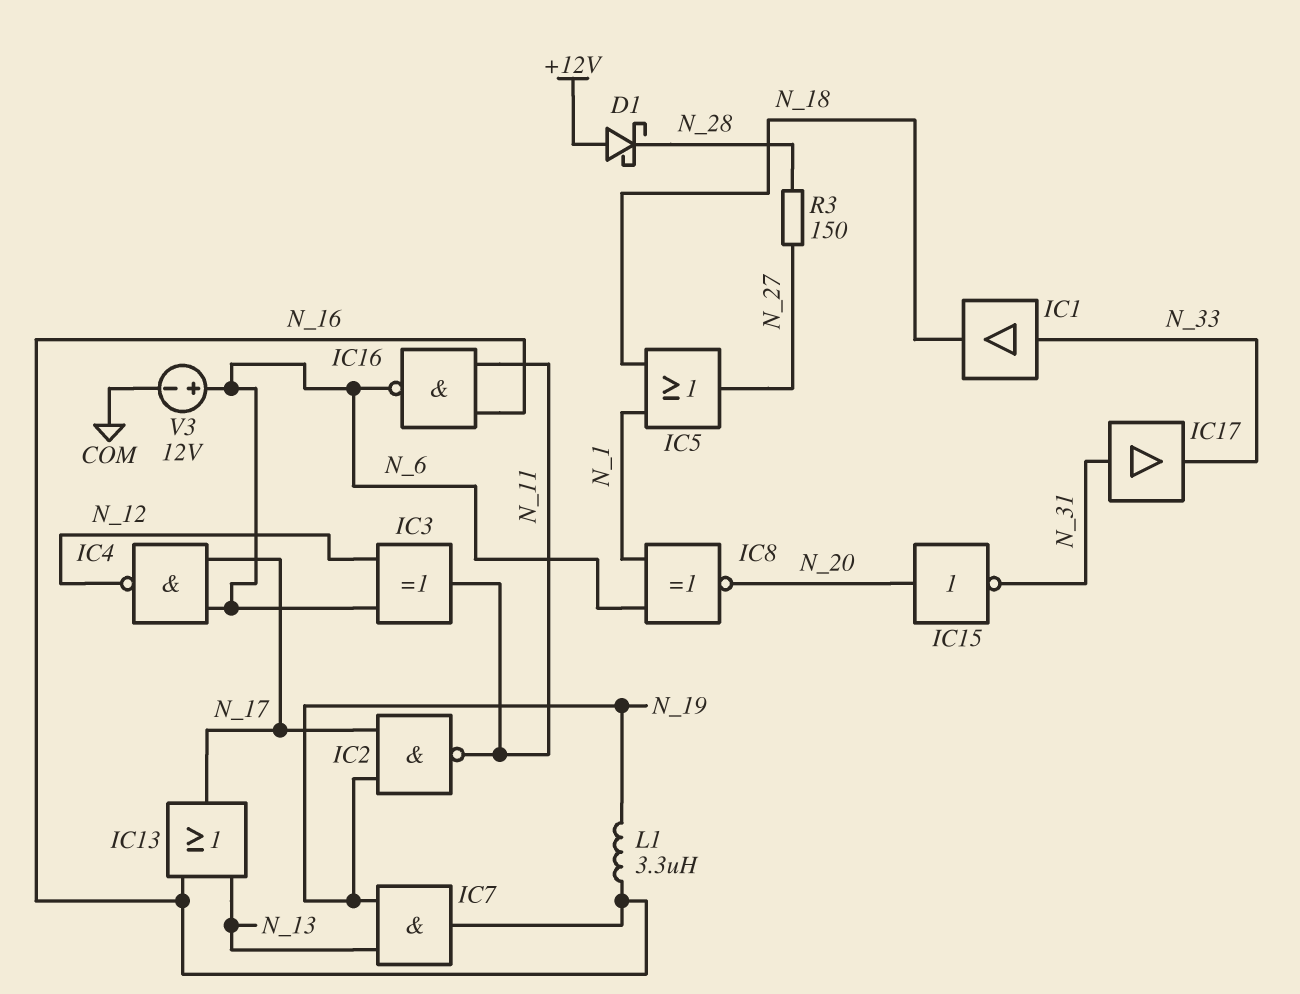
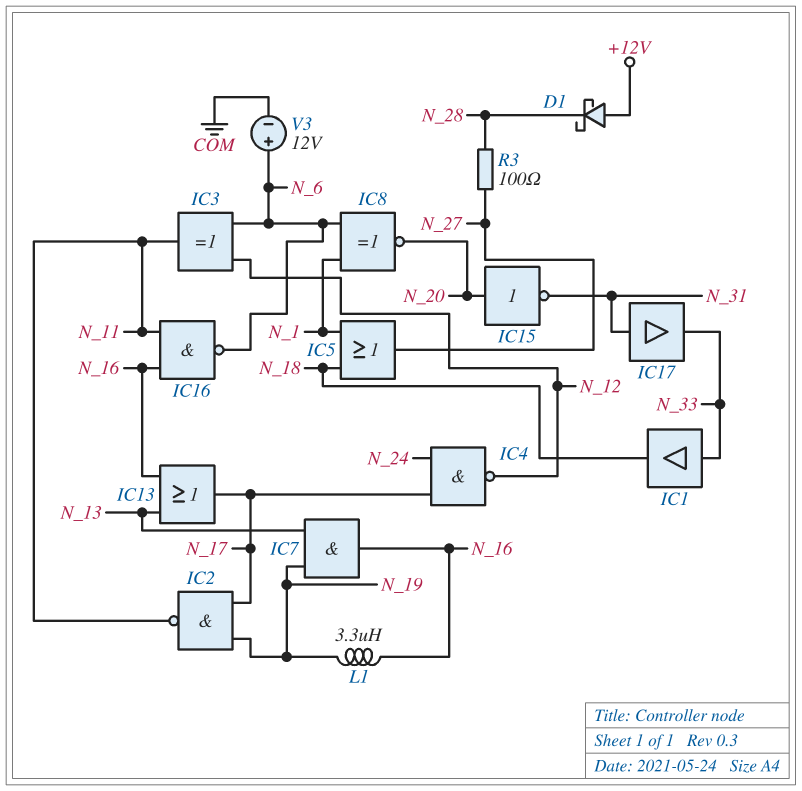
IC4: NAND (in N_6, in N_17, out N_12) -> NAND (in N_17, in N_24, out N_12)
R3: 150 (N_27, N_28) -> 100 (N_27, N_28)

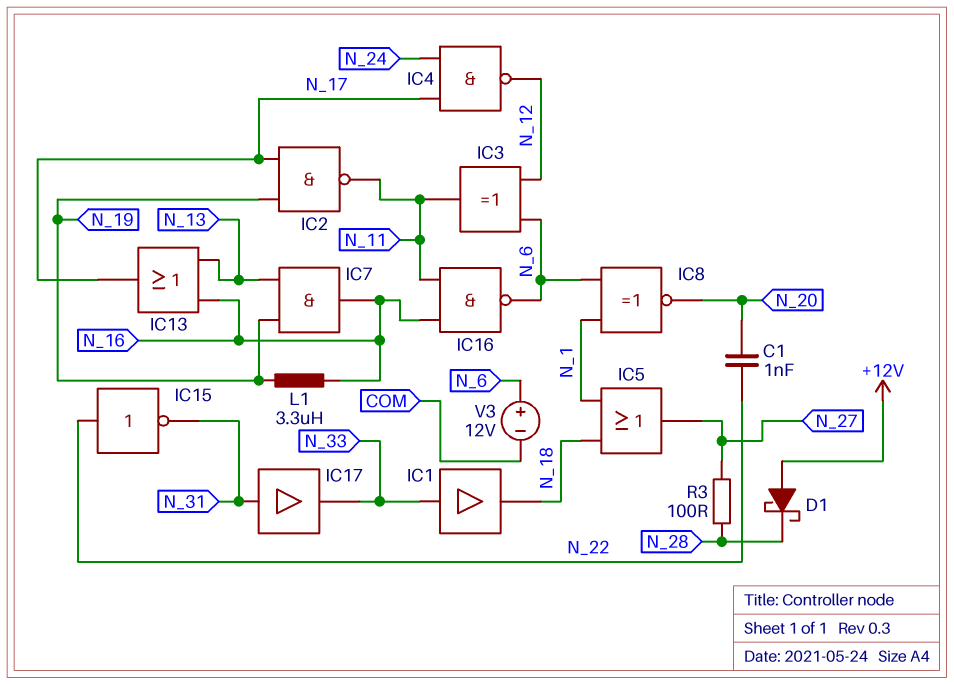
C1: none -> 1nF (N_20, N_22)
IC15: NOT (in N_20, out N_31) -> NOT (in N_22, out N_31)

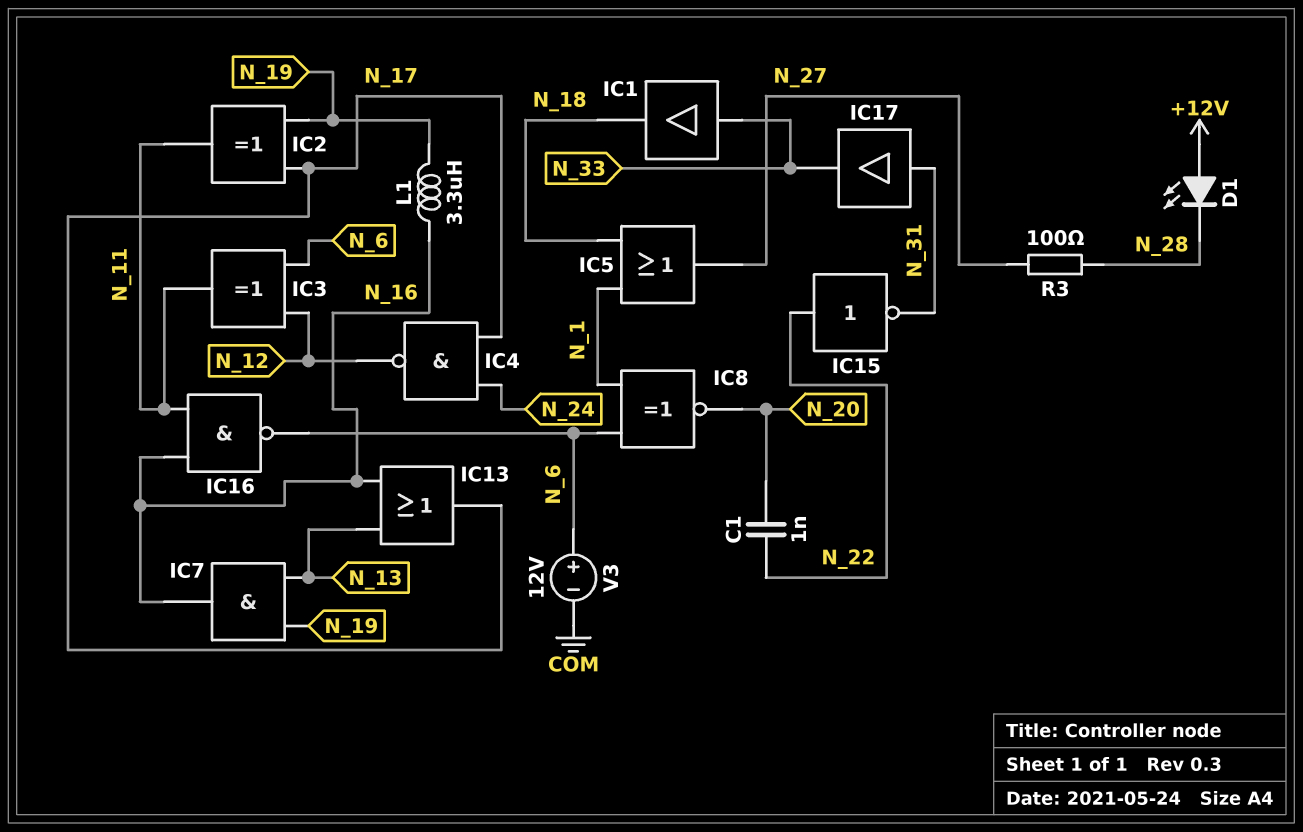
D1: schottky (A +12V, K N_28) -> LED (A +12V, K N_28)
IC2: NAND (in N_17, in N_19, out N_11) -> XOR (in N_17, in N_19, out N_11)

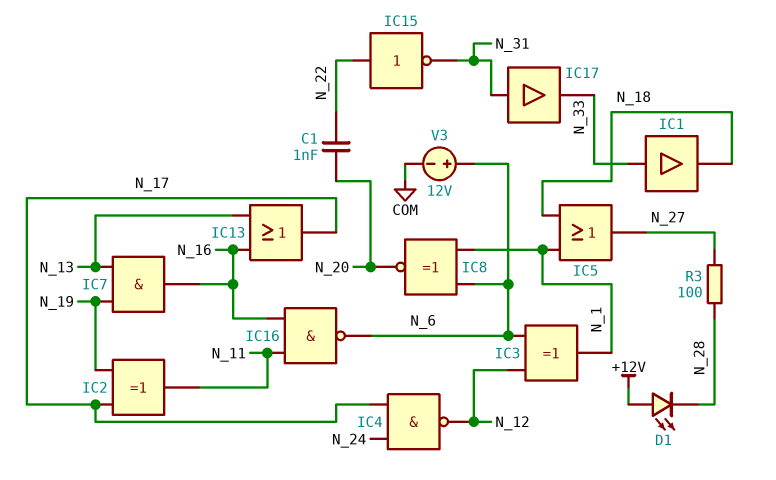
IC3: XOR (in N_6, in N_12, out N_11) -> XOR (in N_6, in N_12, out N_1)
L1: 3.3uH (N_16, N_19) -> none

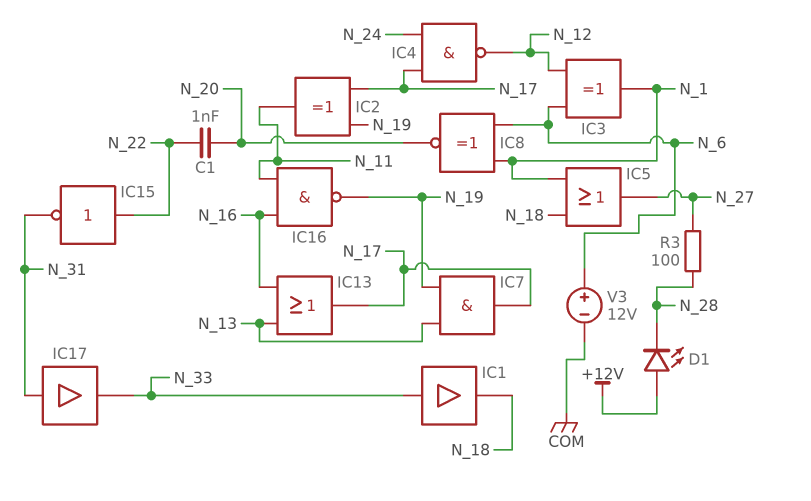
IC7: AND (in N_13, in N_19, out N_16) -> AND (in N_13, in N_19, out N_17)
IC16: NAND (in N_11, in N_16, out N_6) -> NAND (in N_11, in N_16, out N_19)

